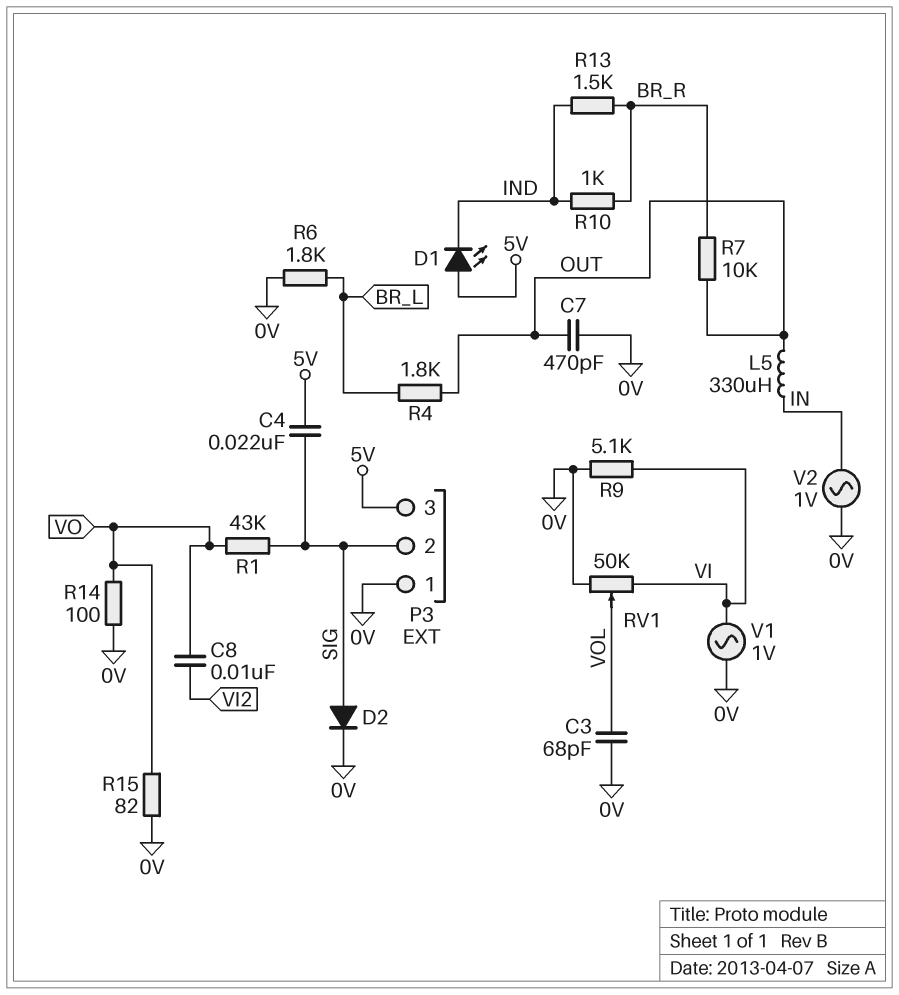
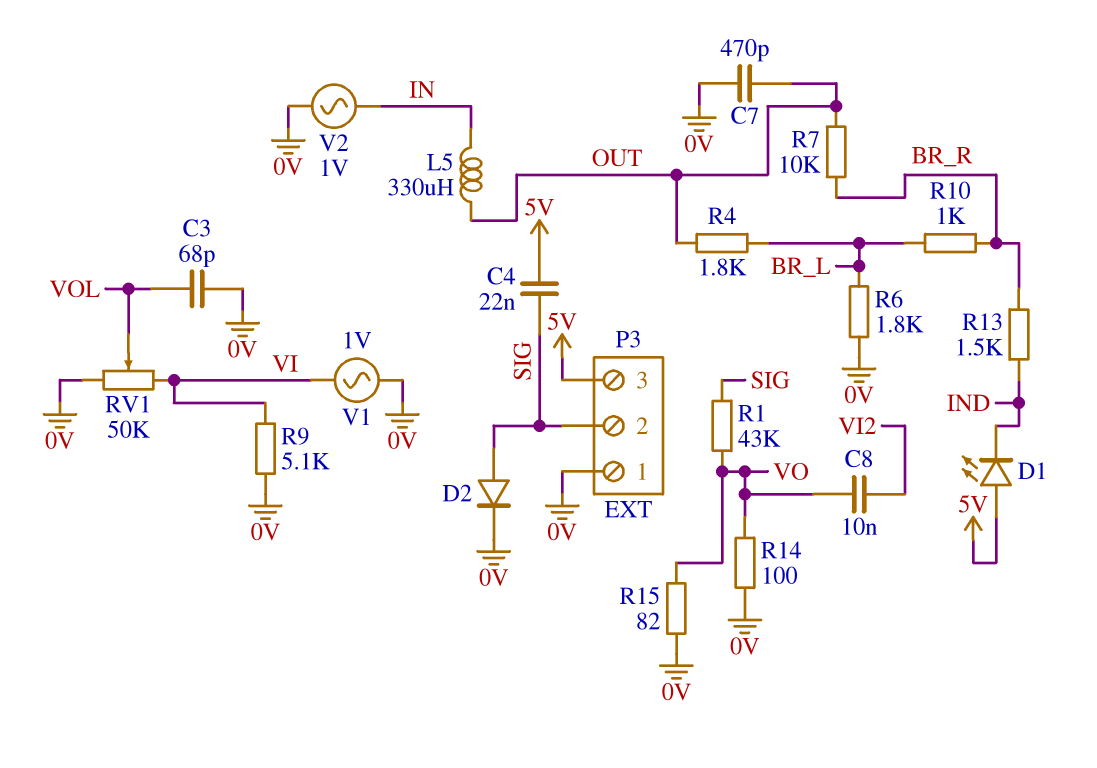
R10: 1k (BR_R, IND) -> 1k (BR_L, BR_R)

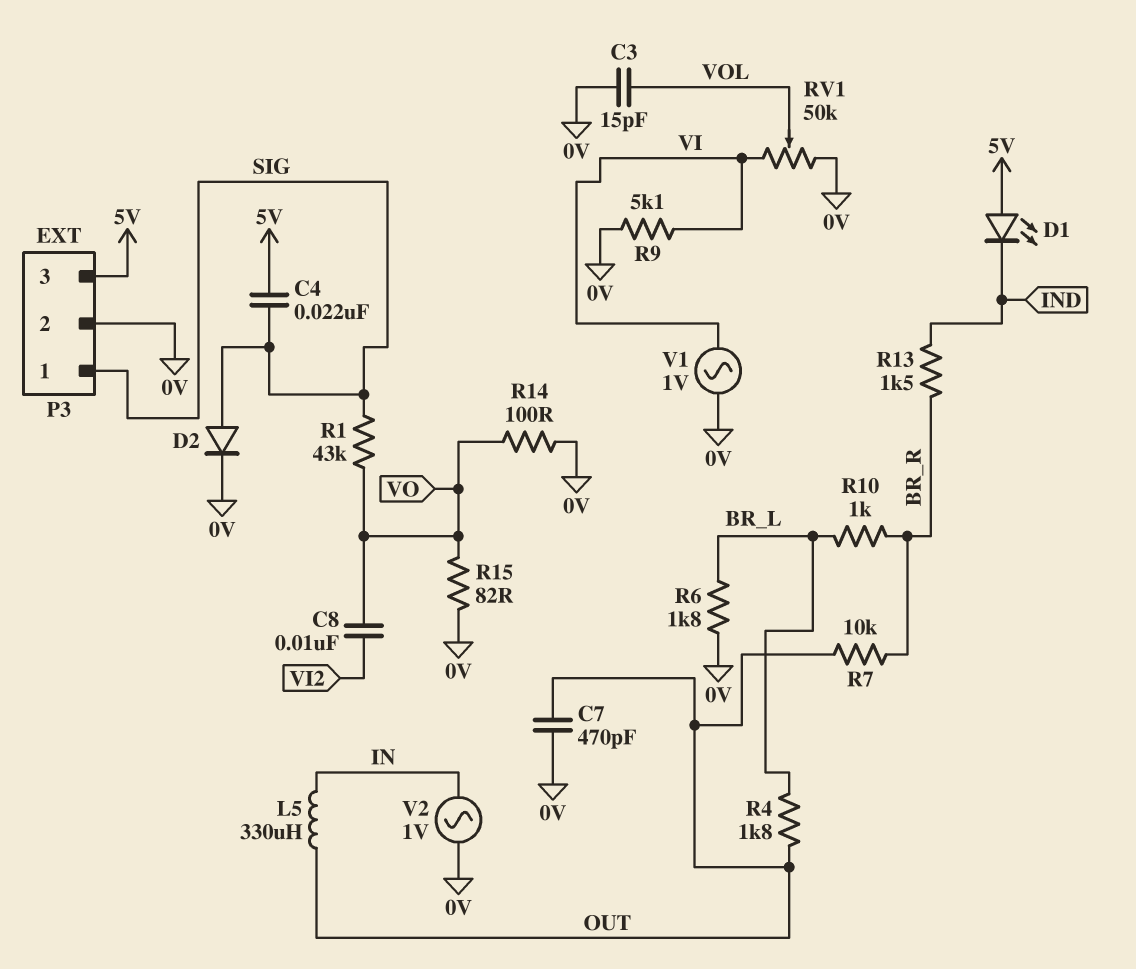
C3: 68pF (0V, VOL) -> 15pF (0V, VOL)
P3 pin 1: 0V -> SIG
P3 pin 2: SIG -> 0V

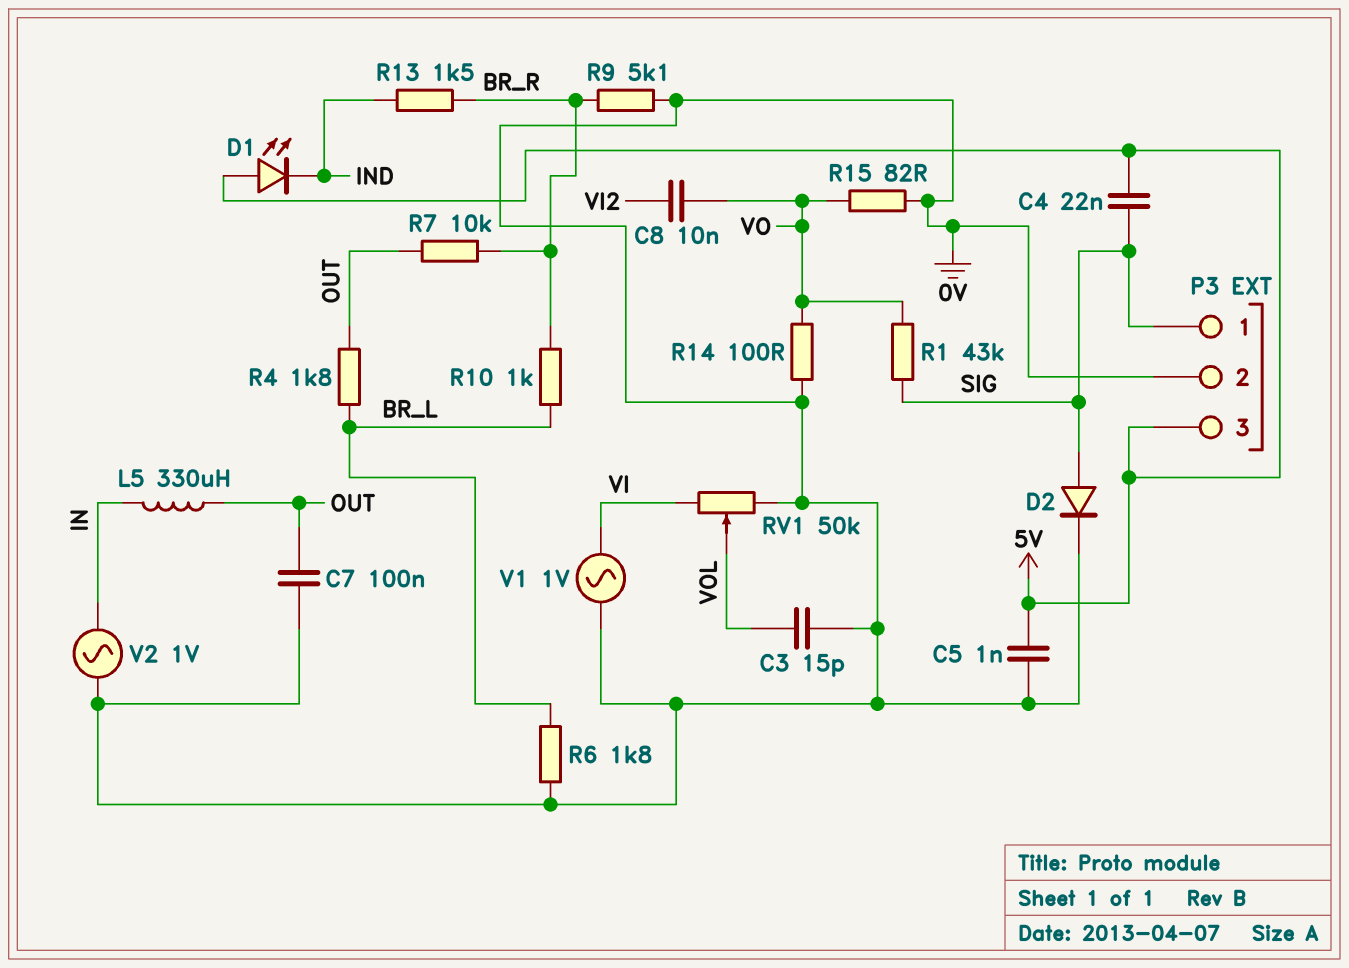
C5: none -> 1nF (0V, 5V)
C7: 470pF (0V, OUT) -> 100nF (0V, OUT)
R9: 5.1k (0V, VI) -> 5.1k (0V, BR_R)

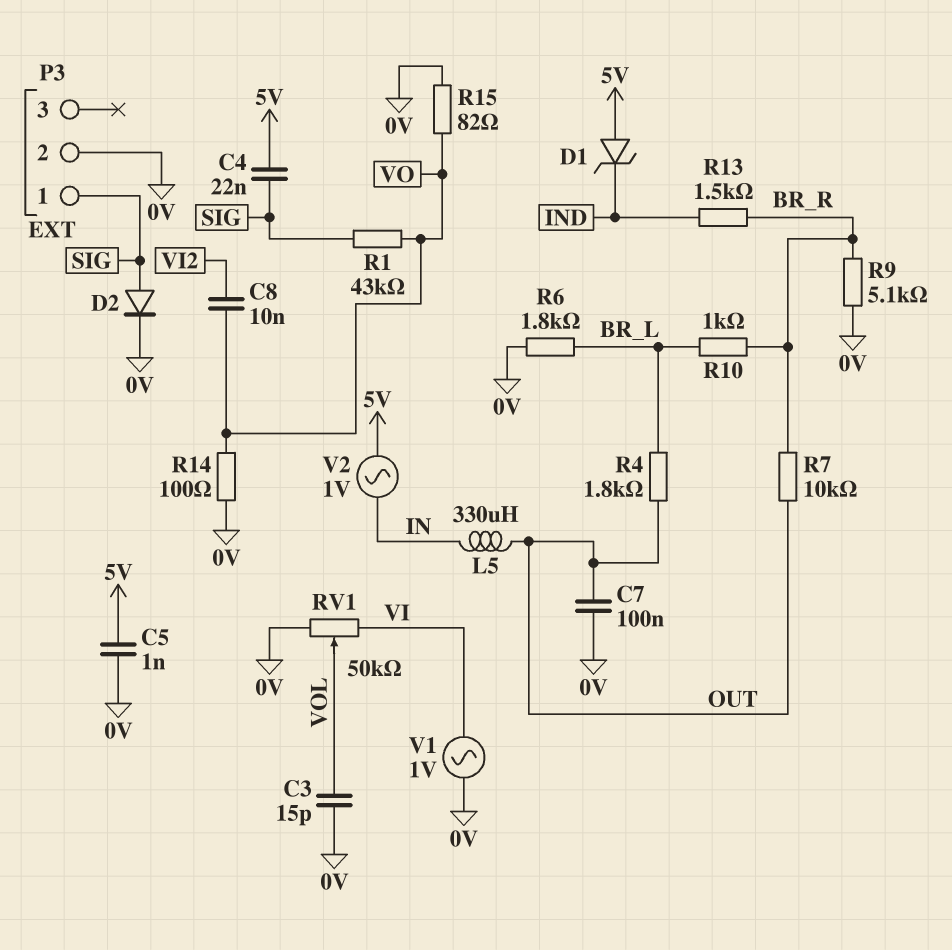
D1: LED (A 5V, K IND) -> zener (A 5V, K IND)
P3 pin 3: 5V -> none
V2: AC 1V (0V, IN) -> AC 1V (5V, IN)

